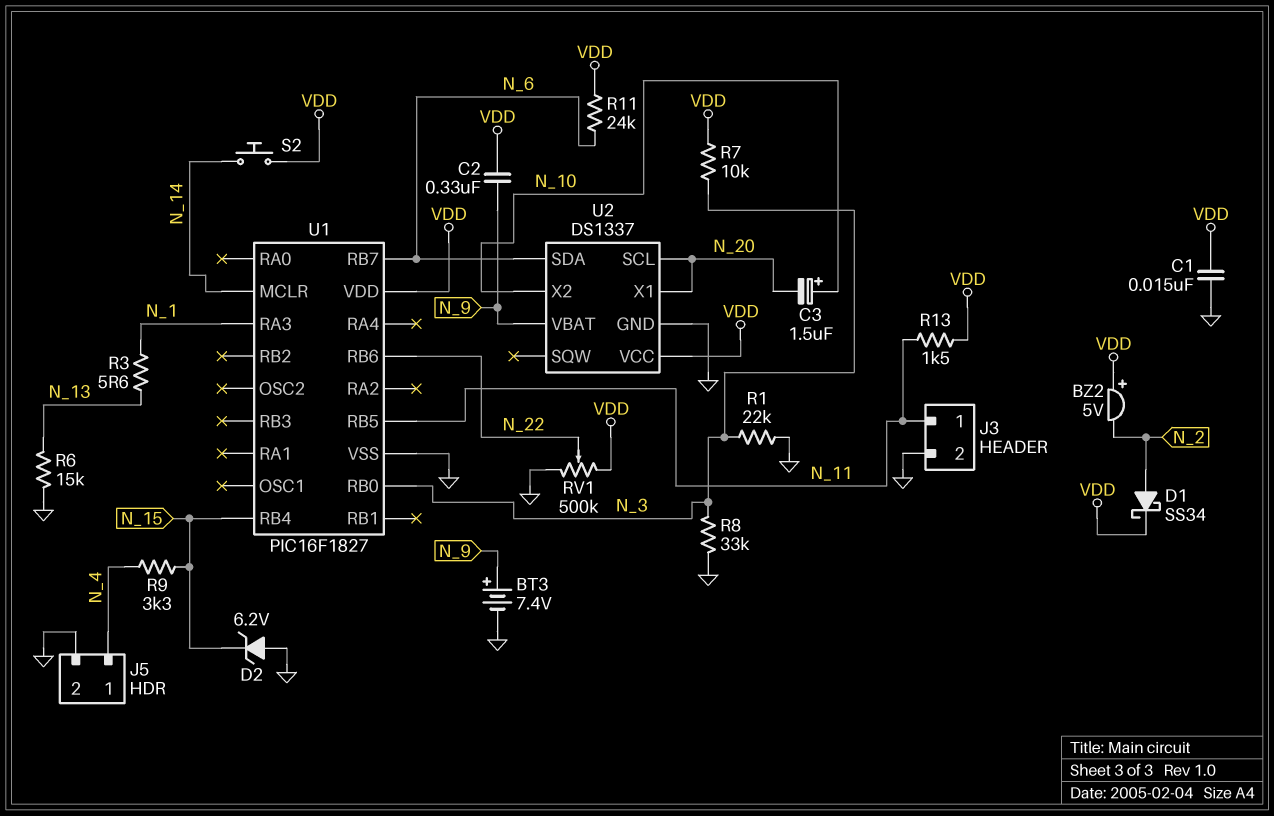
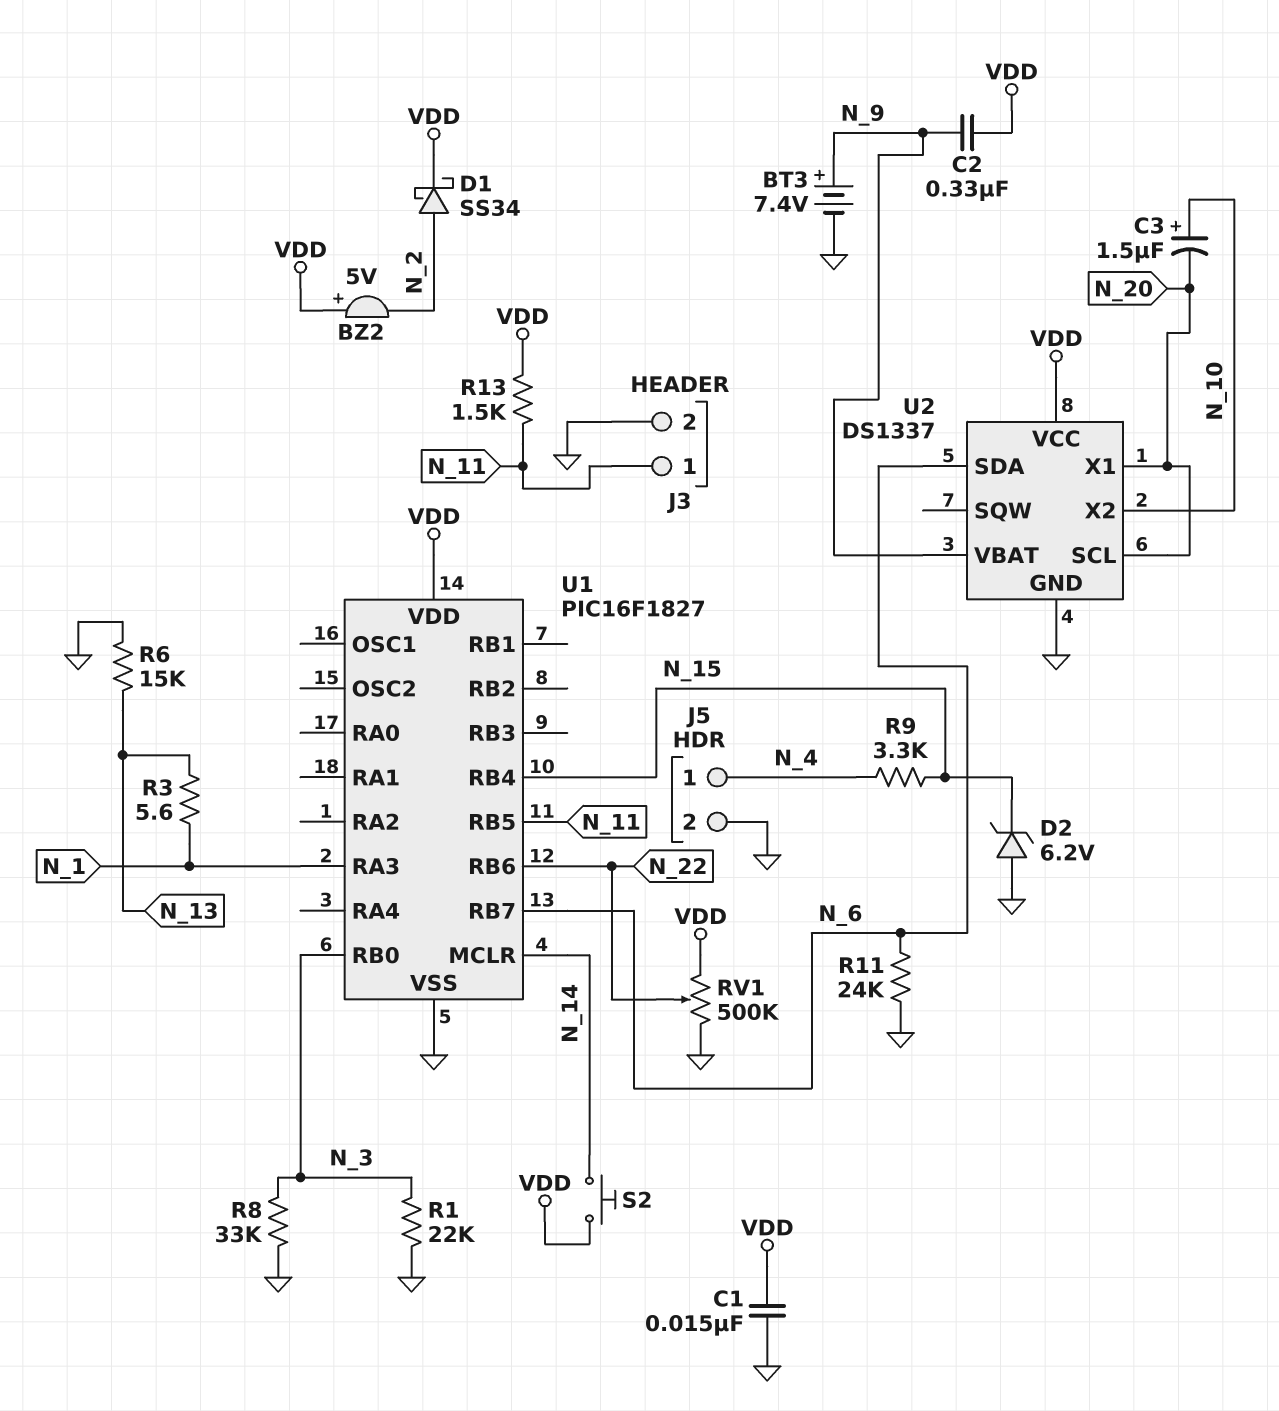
R7: 10k (N_3, VDD) -> none
R11: 24k (N_6, VDD) -> 24k (GND, N_6)

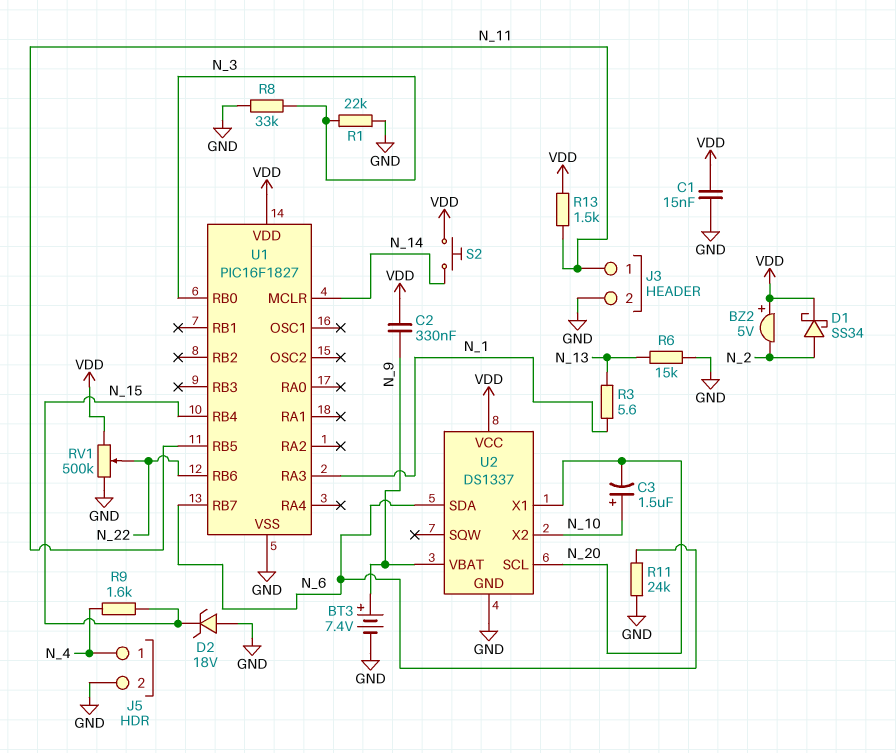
D2: zener 6.2V (A GND, K N_15) -> zener 18V (A GND, K N_15)
R9: 3.3k (N_4, N_15) -> 1.6k (N_4, N_15)

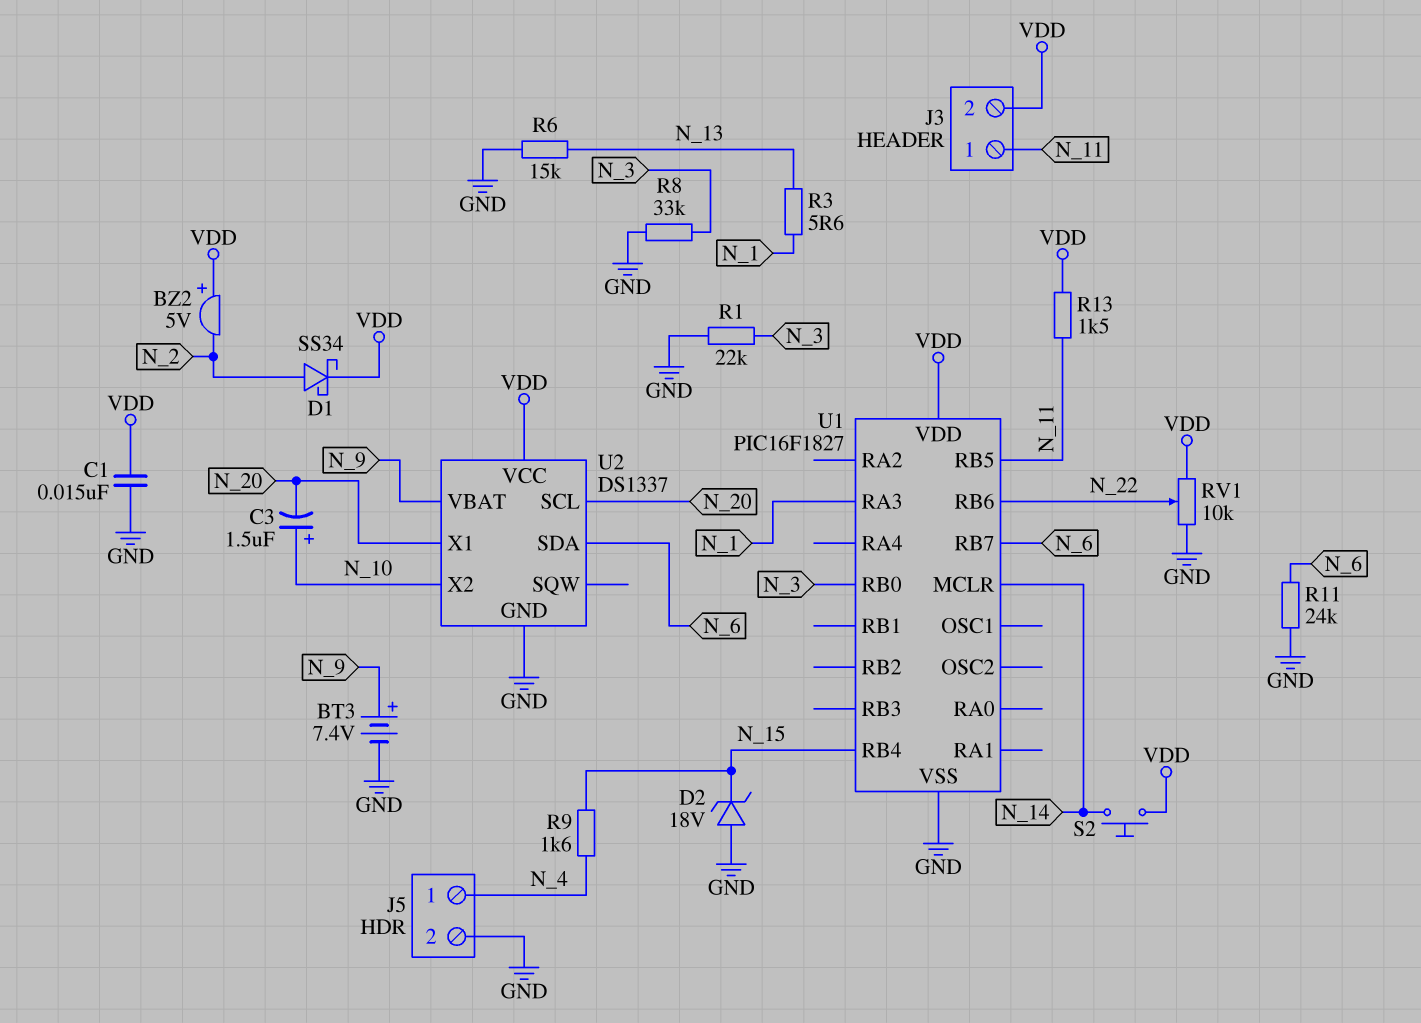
C2: 330nF (N_9, VDD) -> none
J3 pin 2: GND -> VDD
RV1: 500k (GND, VDD, wiper N_22) -> 10k (GND, VDD, wiper N_22)

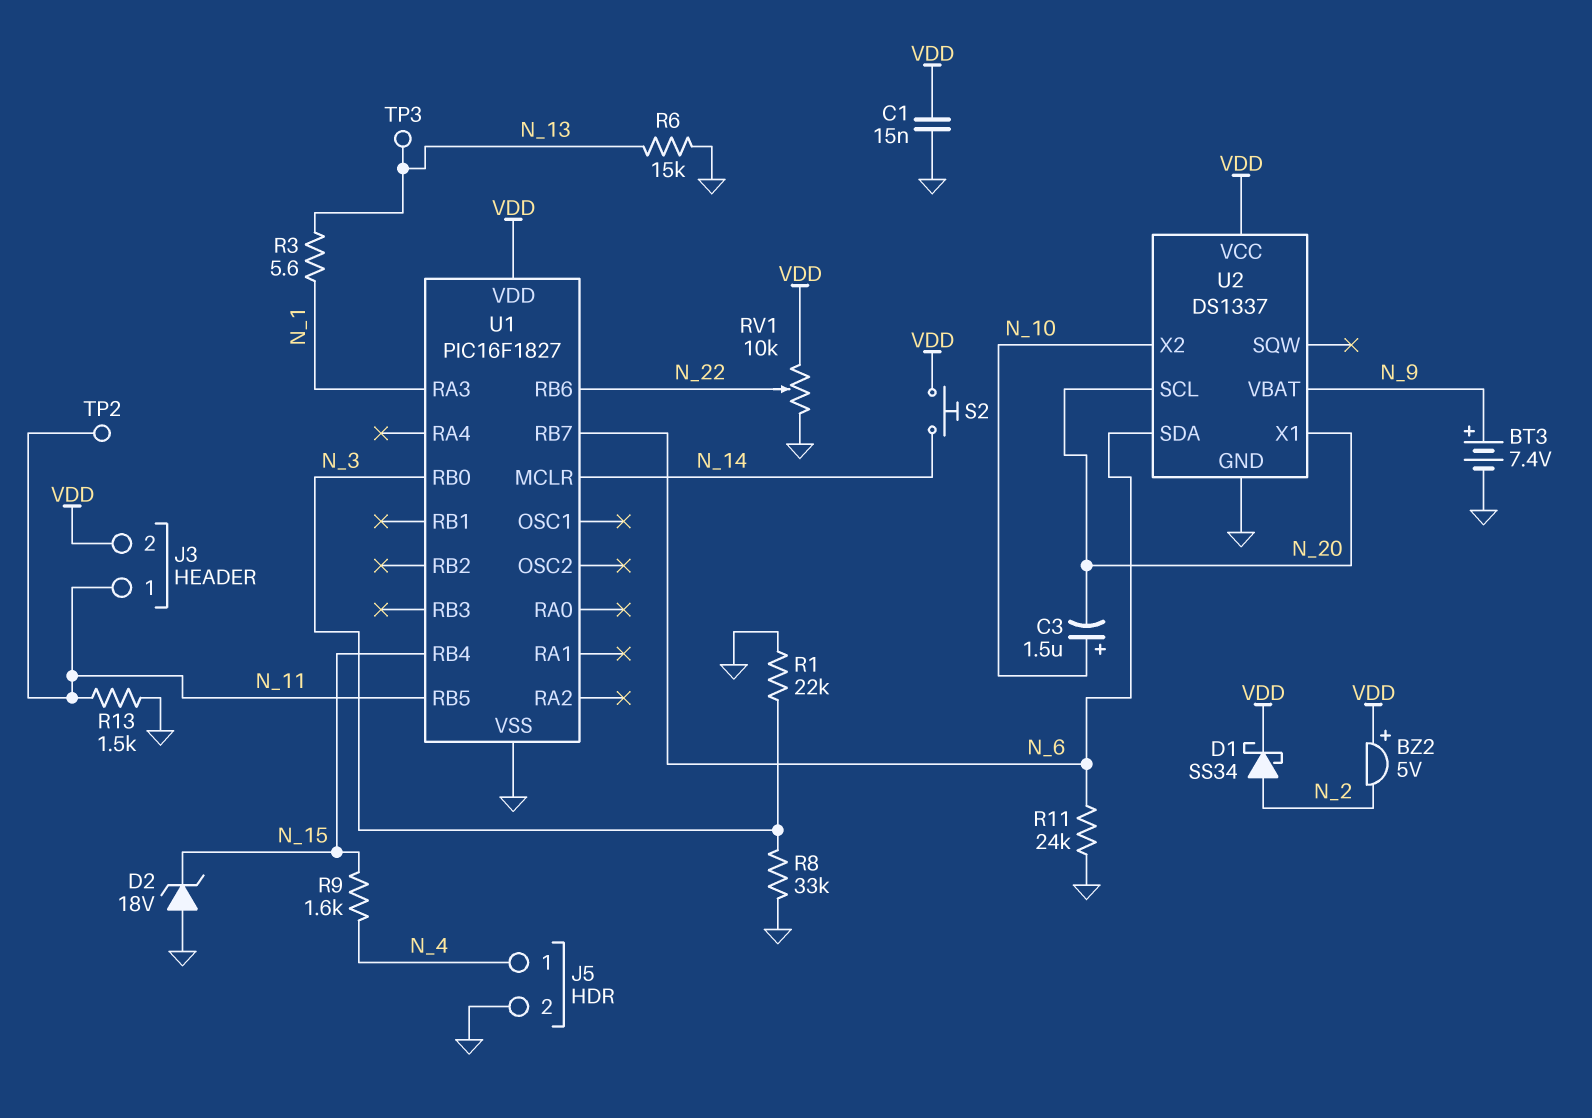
R13: 1.5k (N_11, VDD) -> 1.5k (GND, N_11)
TP2: none -> test point (N_11)
TP3: none -> test point (N_13)

